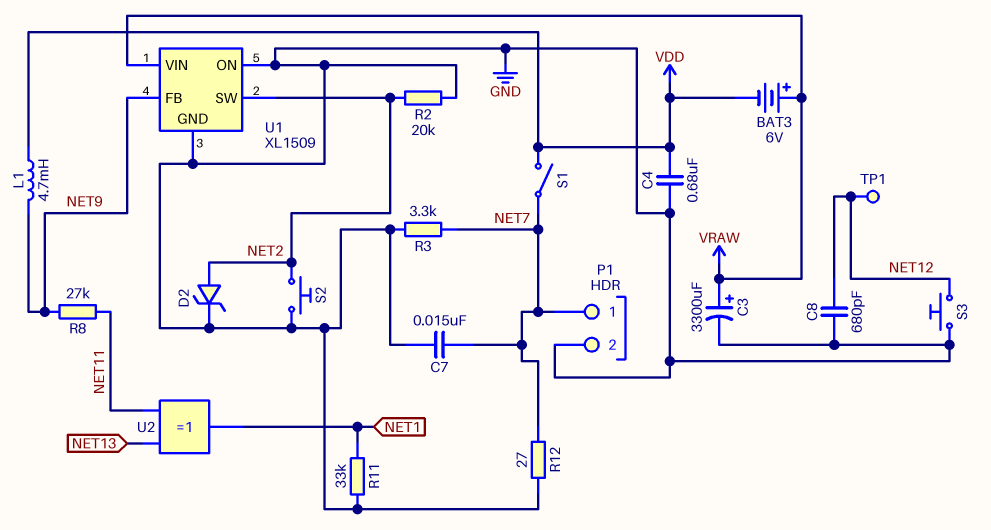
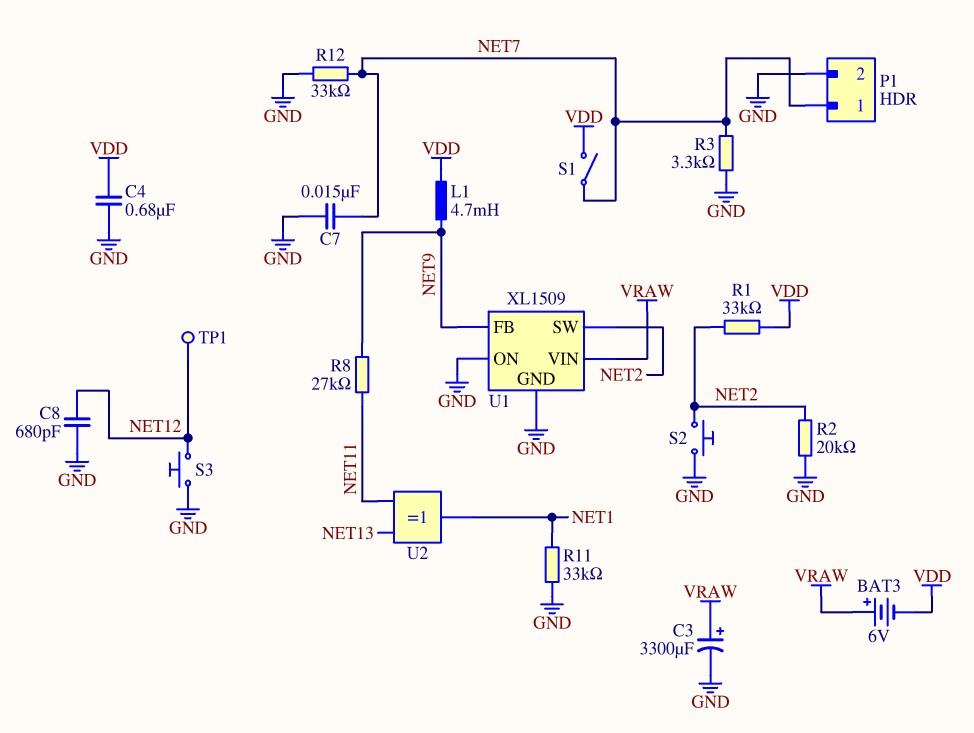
D2: zener (A NET2, K GND) -> none
R1: none -> 33k (NET2, VDD)
R12: 27 (GND, NET7) -> 33k (GND, NET7)

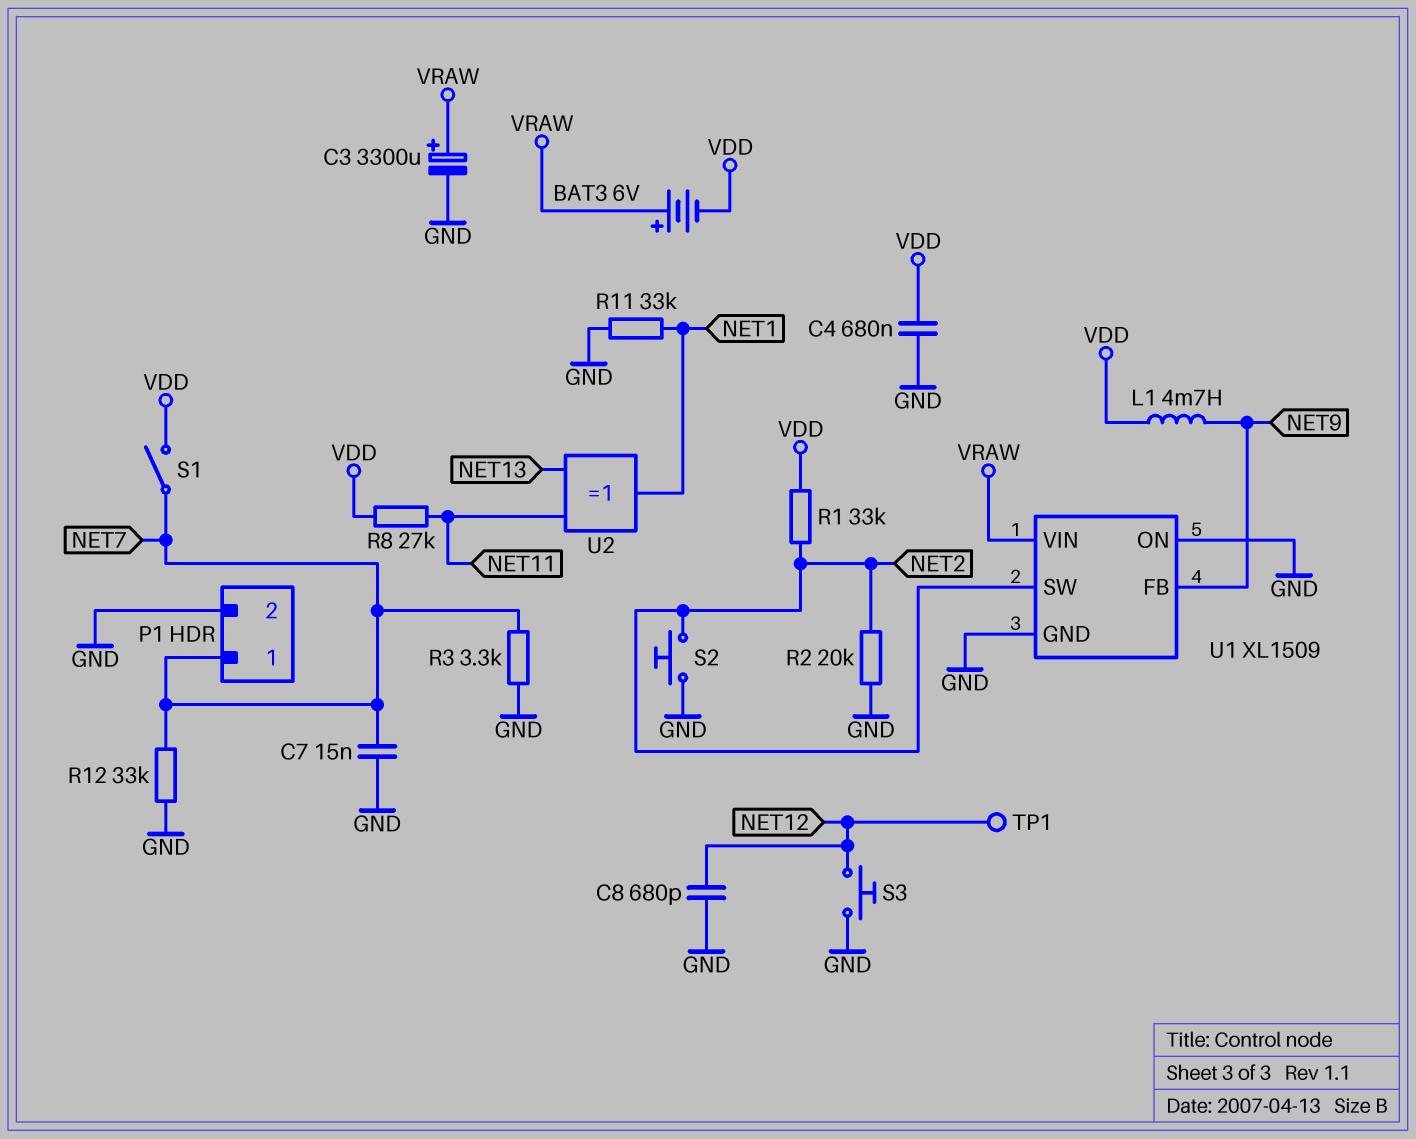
R8: 27k (NET9, NET11) -> 27k (NET11, VDD)

